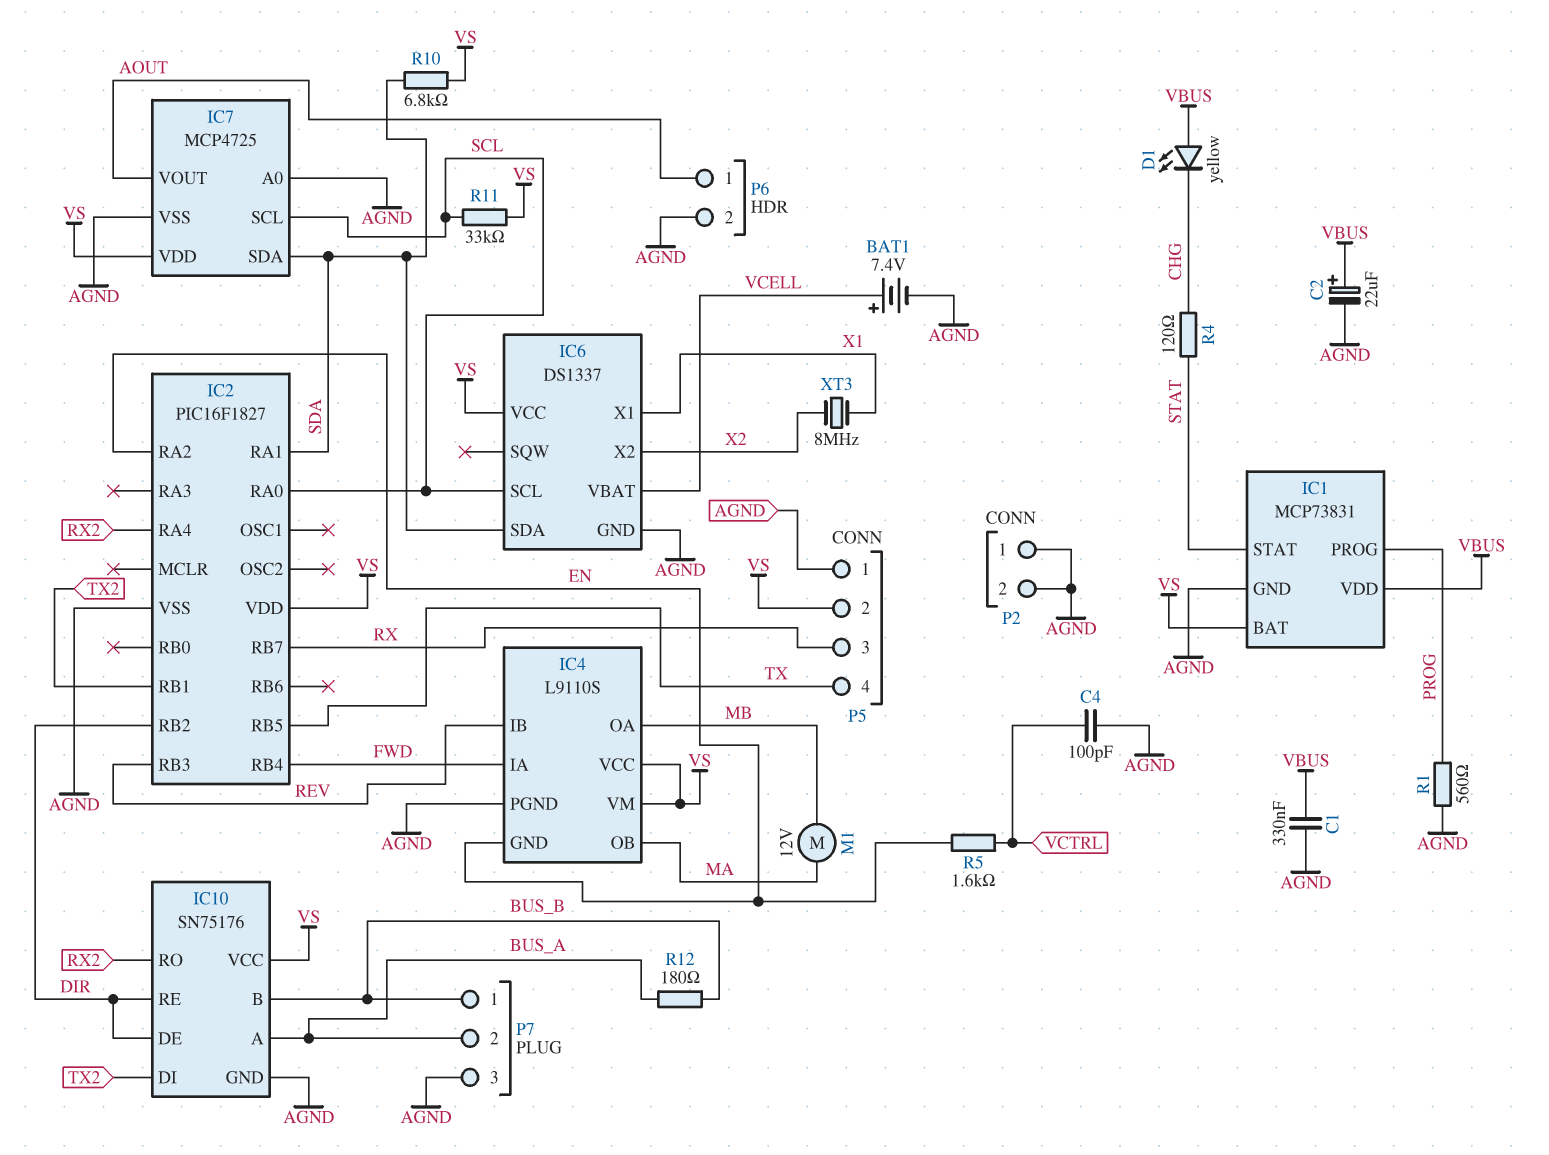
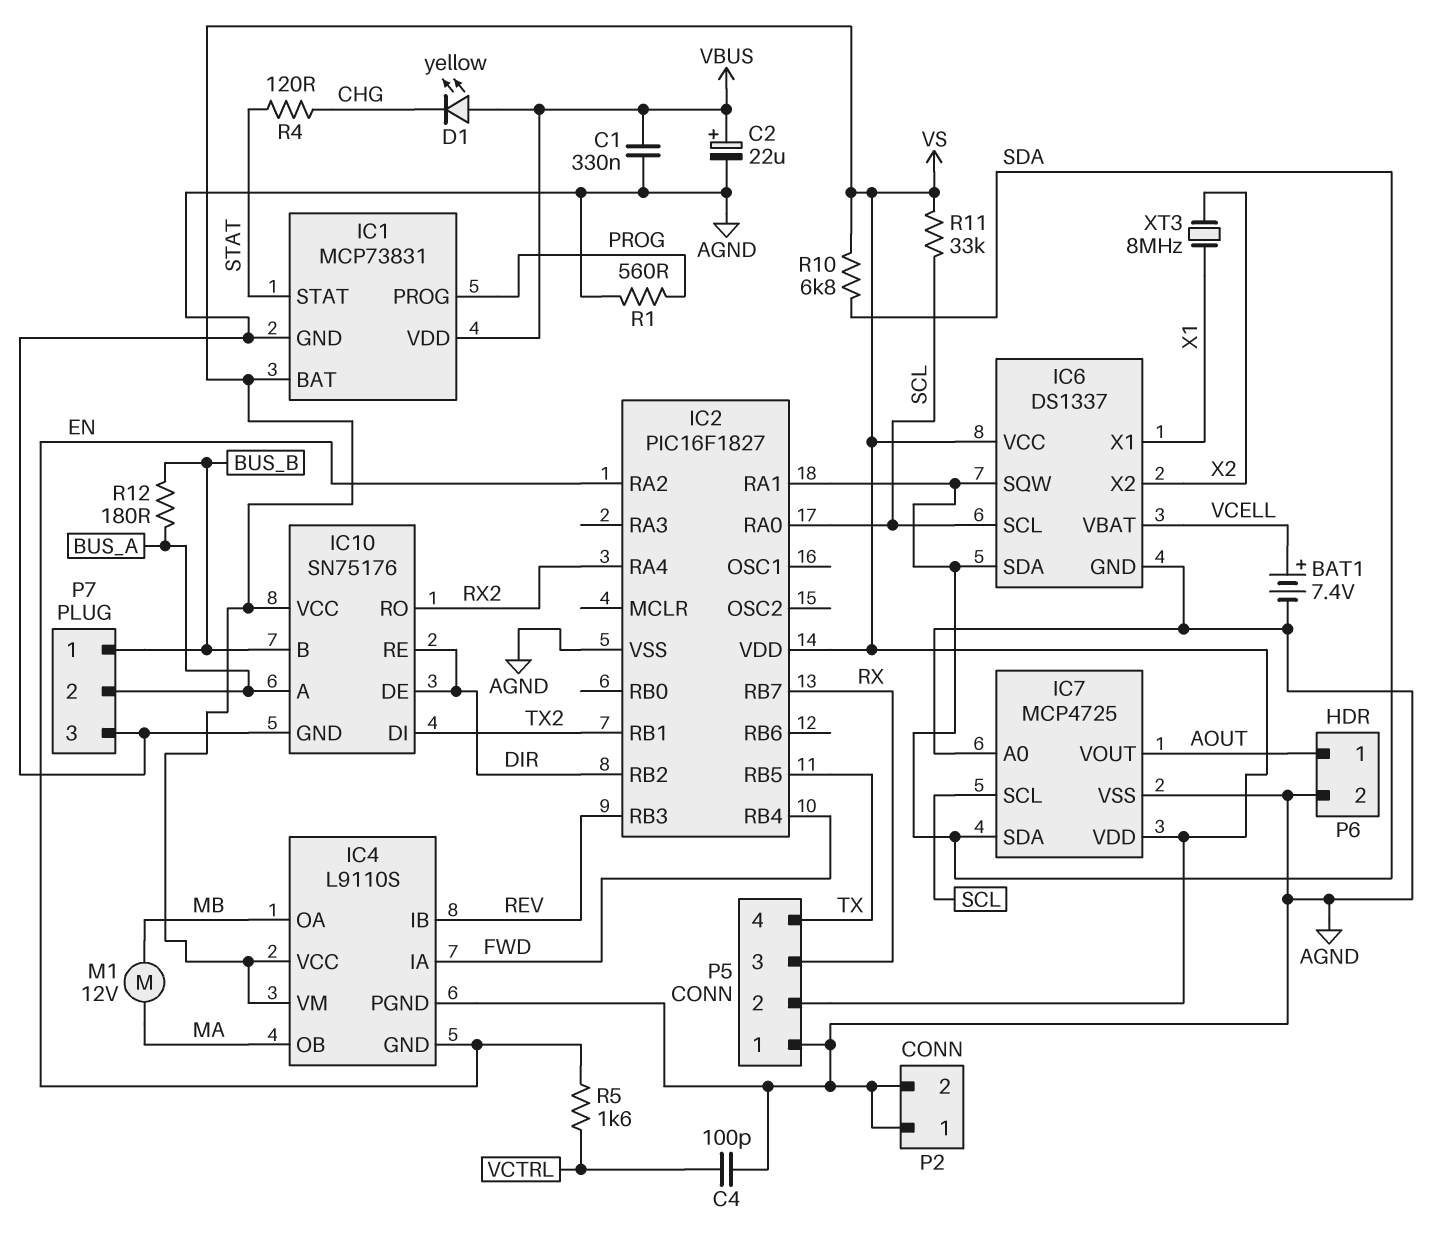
IC6 pin SQW: none -> SDA

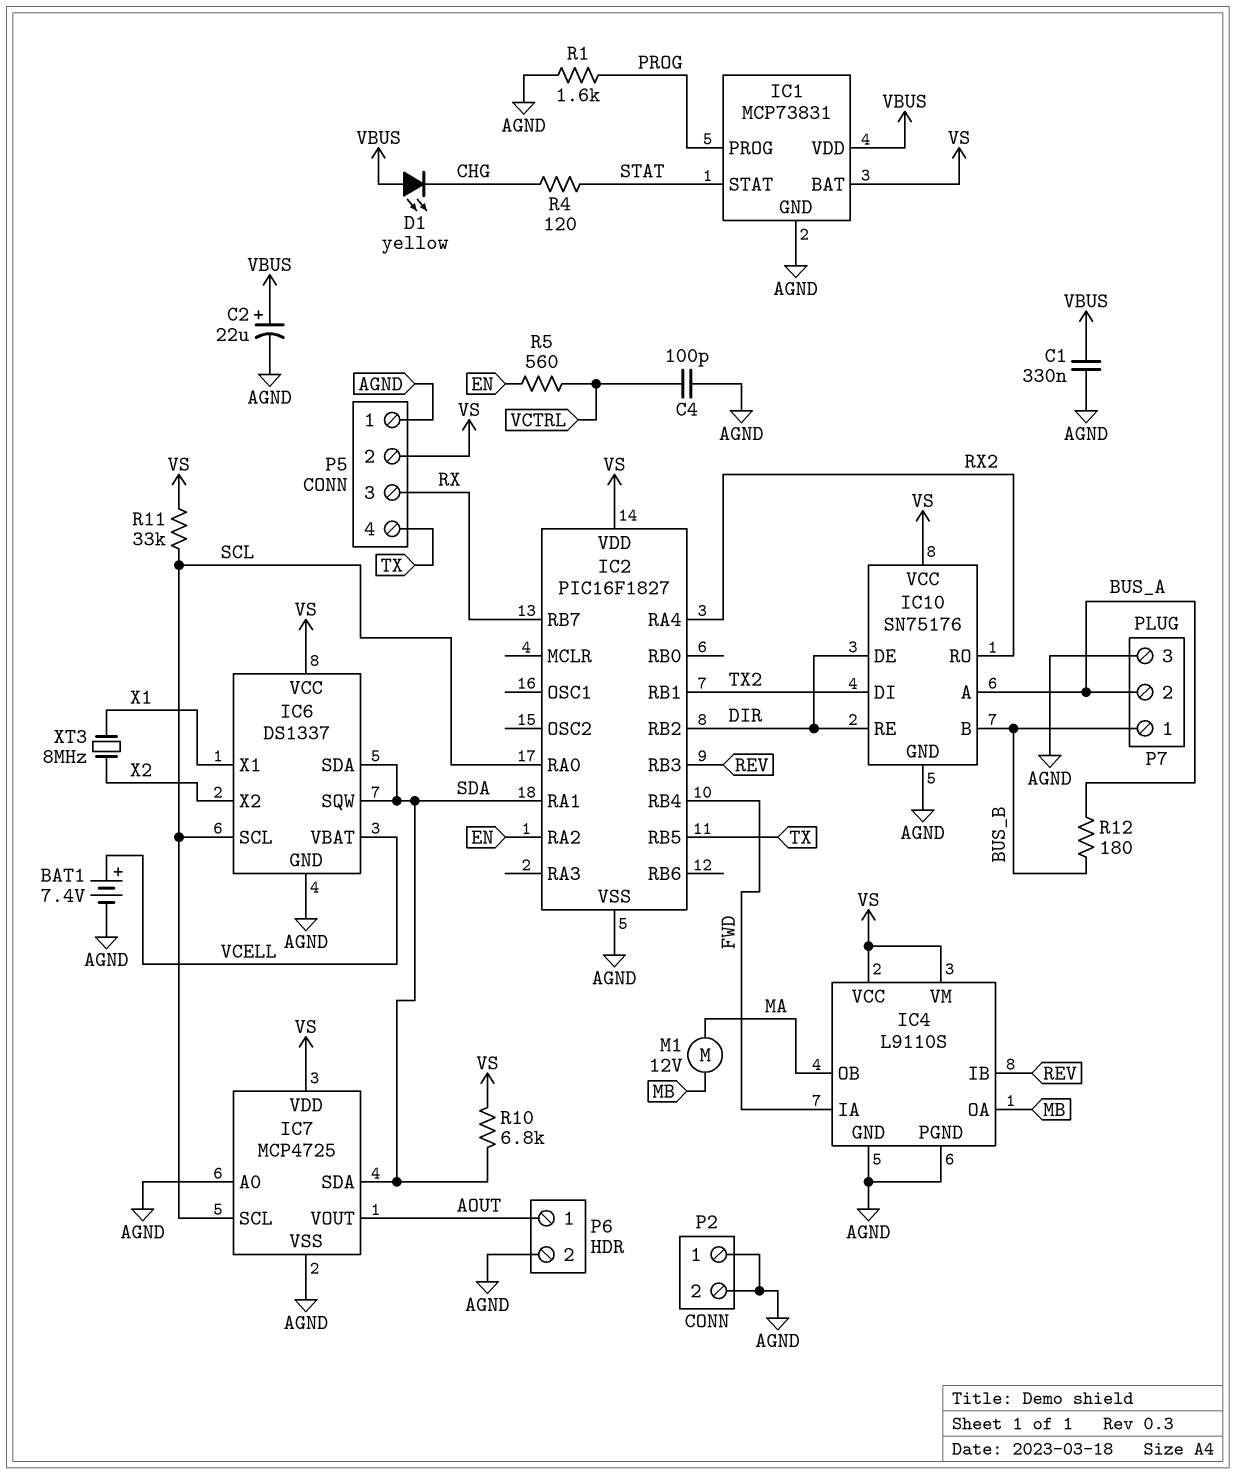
IC4 pin GND: EN -> AGND
R1: 560 (AGND, PROG) -> 1.6k (AGND, PROG)
R5: 1.6k (EN, VCTRL) -> 560 (EN, VCTRL)

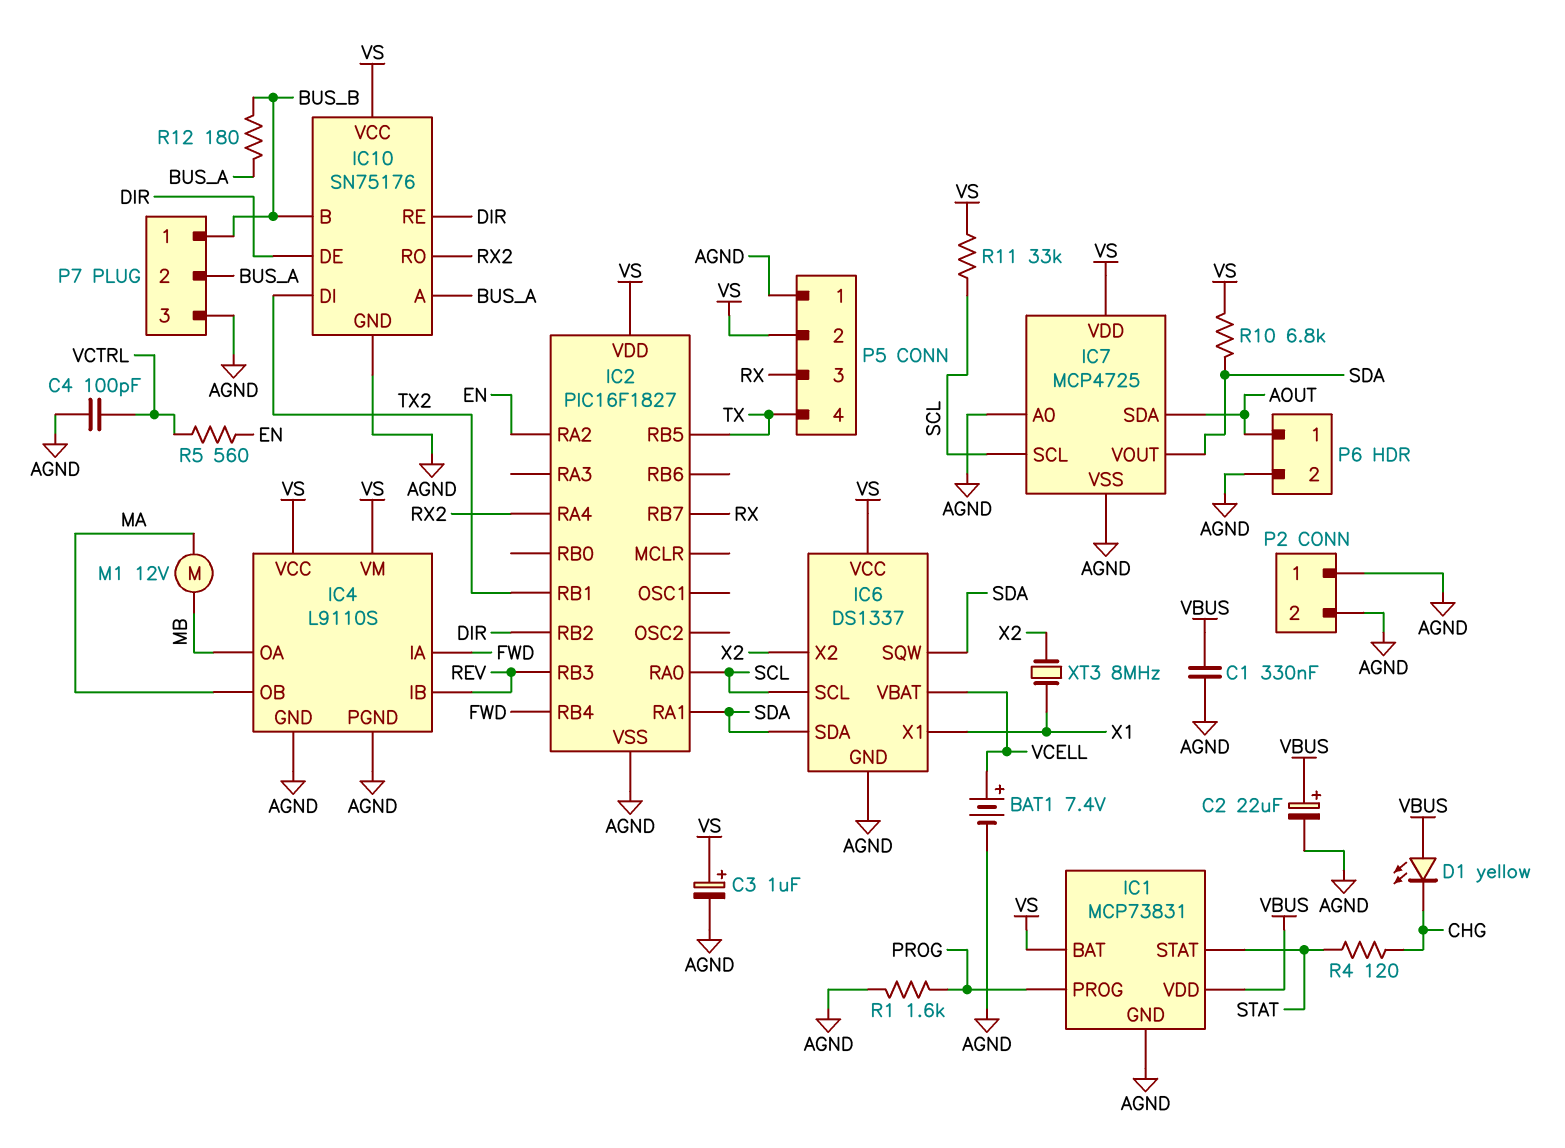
C3: none -> 1uF (plus VS, minus AGND)
IC7 pin SDA: SDA -> AOUT
IC7 pin VOUT: AOUT -> SDA

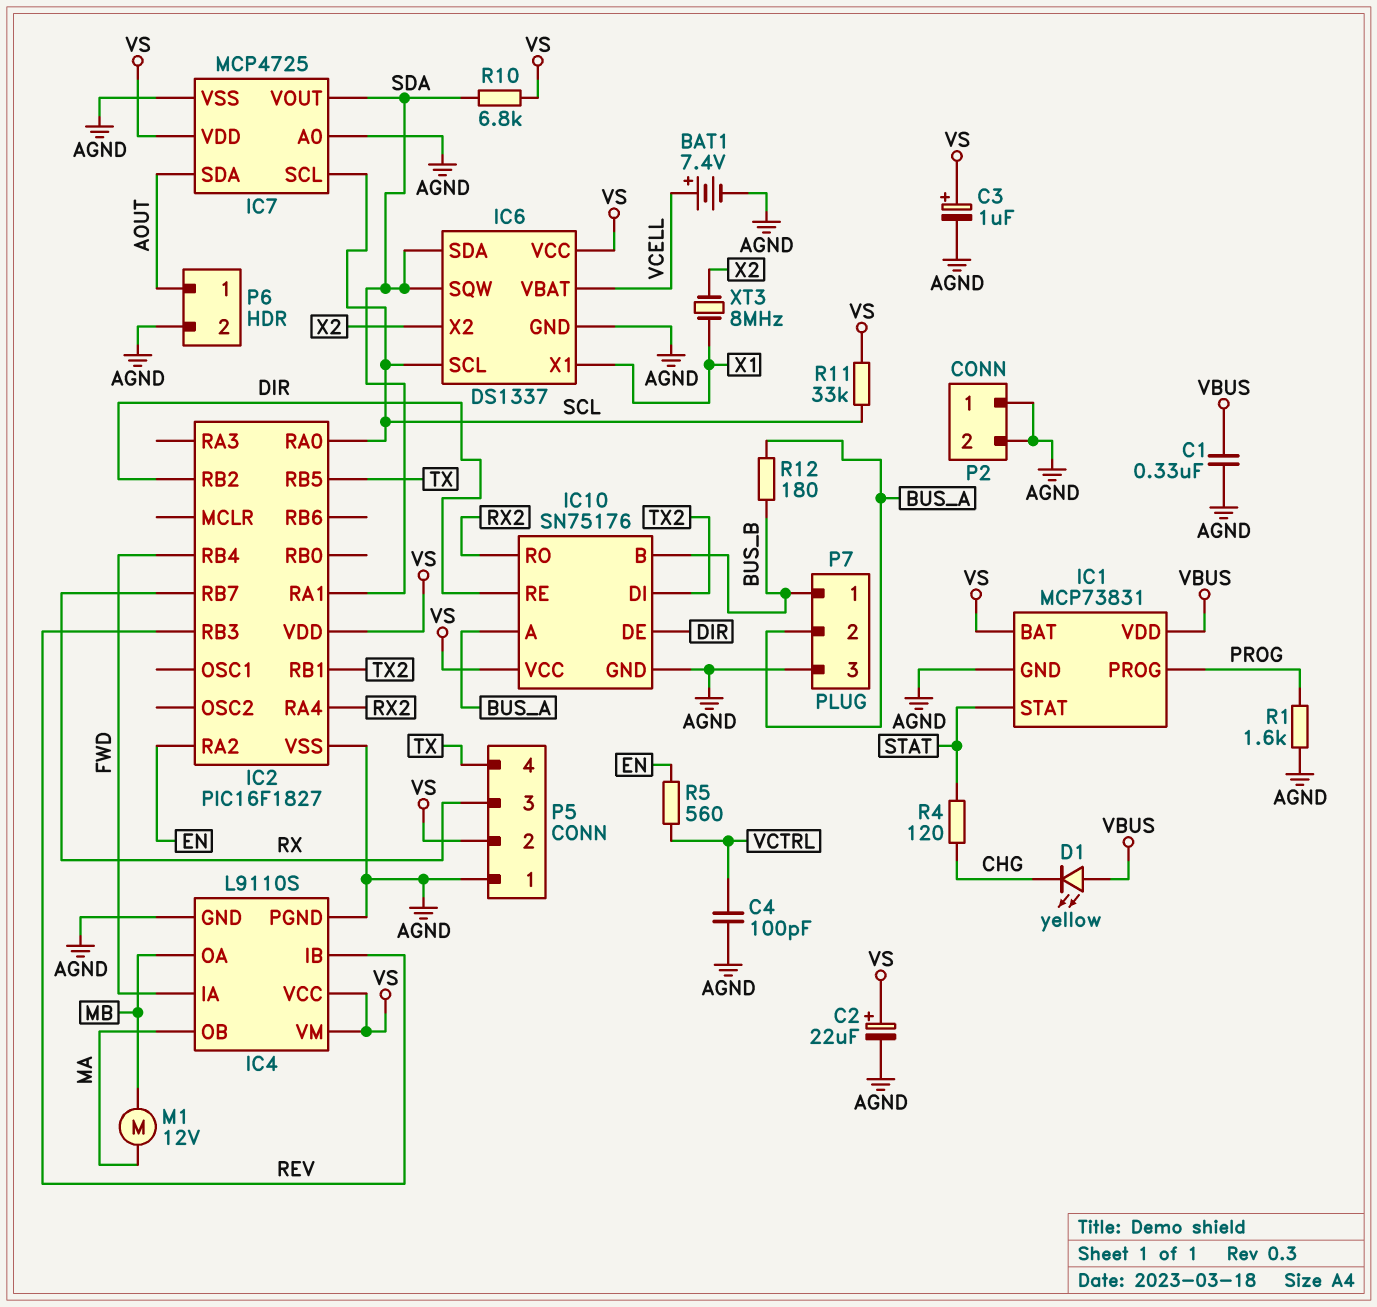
C2: 22uF (plus VBUS, minus AGND) -> 22uF (plus VS, minus AGND)

